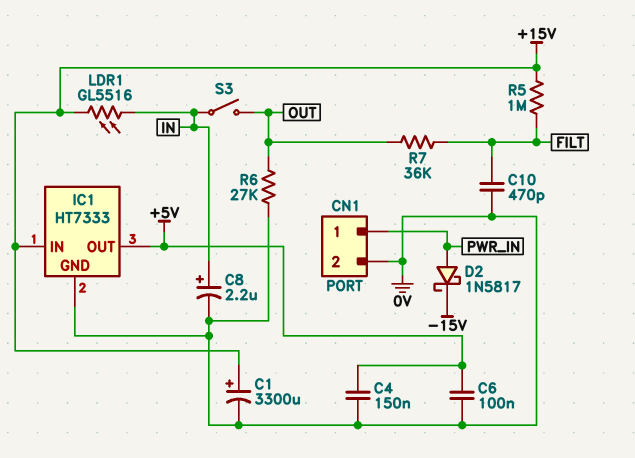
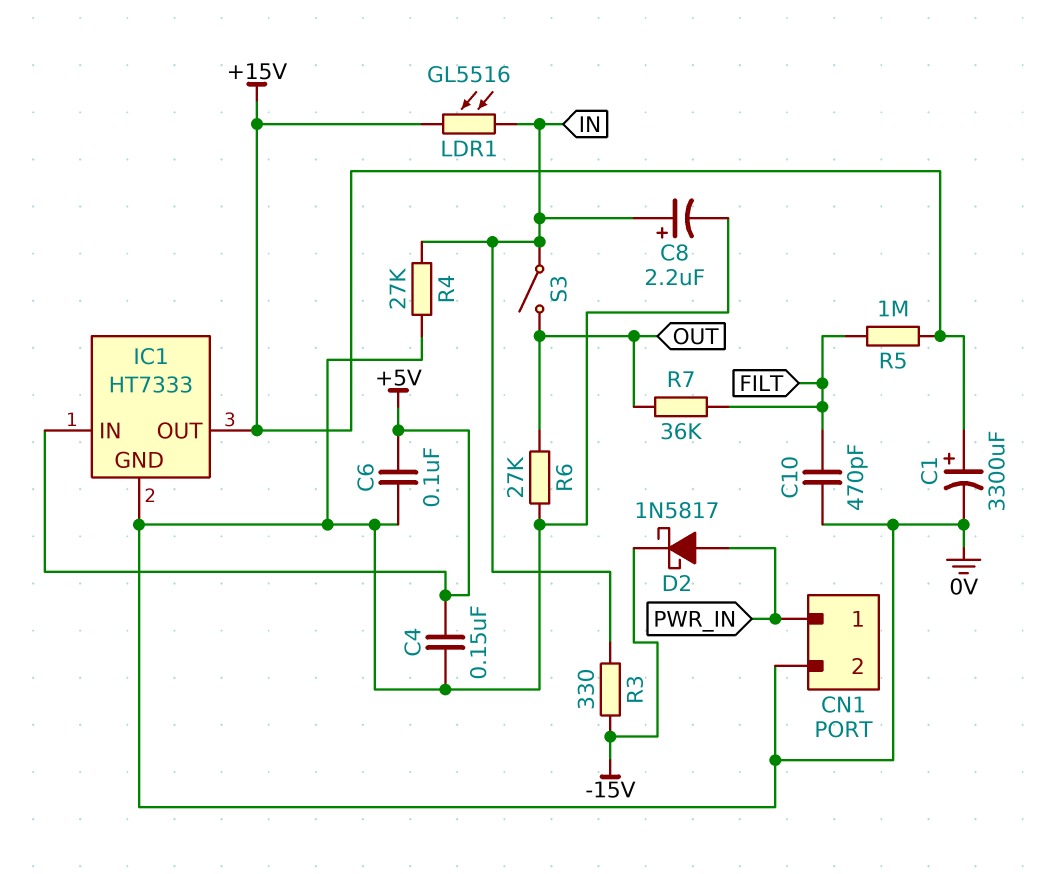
IC1 pin IN: +15V -> +5V
IC1 pin OUT: +5V -> +15V
R3: none -> 330 (-15V, IN)
R4: none -> 27k (0V, IN)

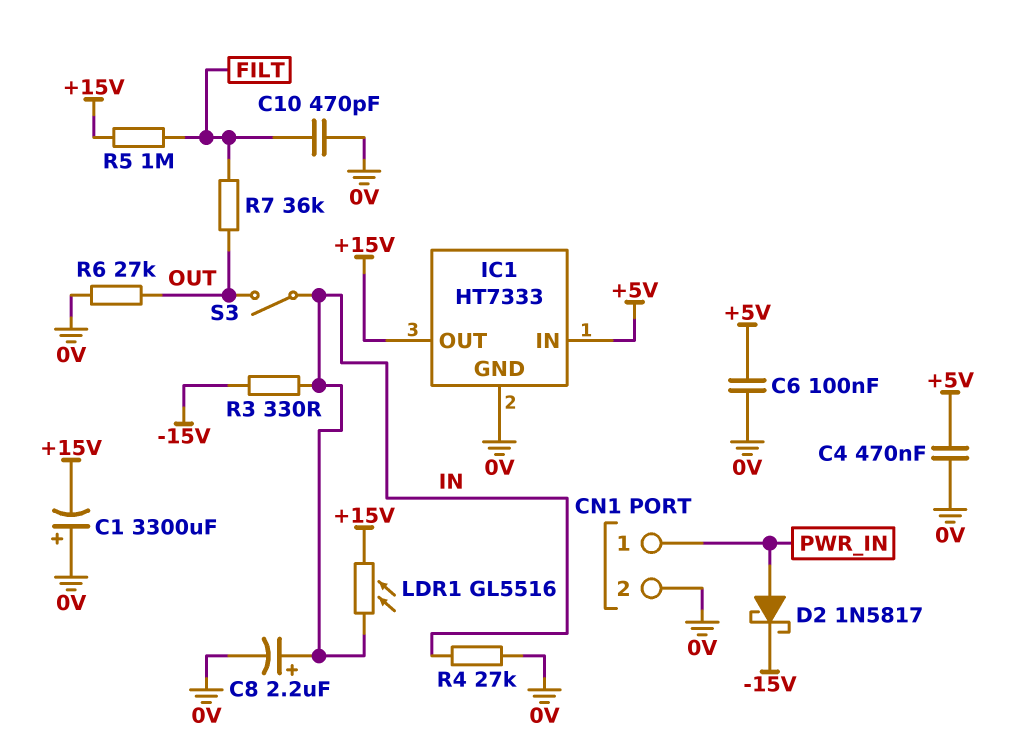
C1: 3300uF (plus +15V, minus 0V) -> 3300uF (plus 0V, minus +15V)
C4: 150nF (+5V, 0V) -> 470nF (+5V, 0V)

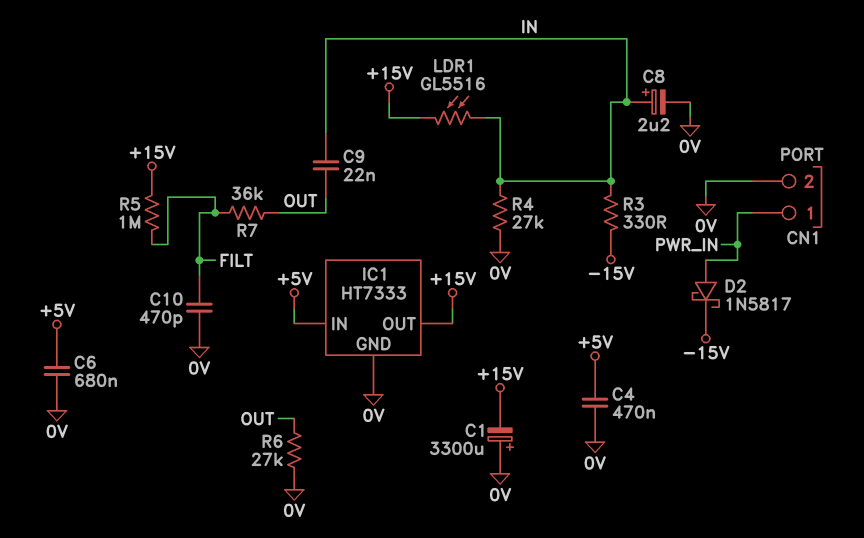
C6: 100nF (+5V, 0V) -> 680nF (+5V, 0V)
C9: none -> 22nF (IN, OUT)
S3: switch (IN, OUT) -> none

